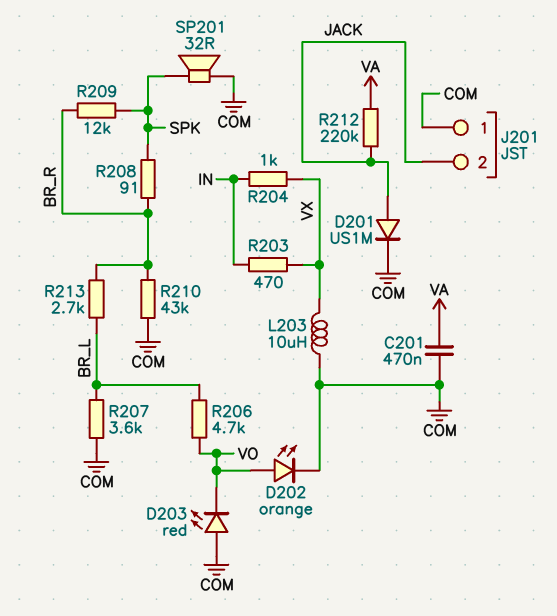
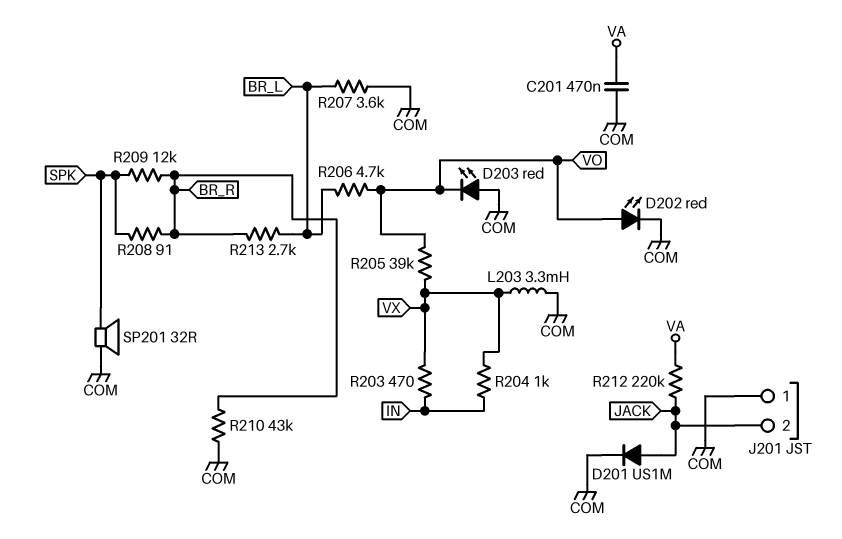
D202: LED orange (A VO, K COM) -> LED red (A VO, K COM)
L203: 10uH (COM, VX) -> 3.3mH (COM, VX)
R205: none -> 39k (VO, VX)

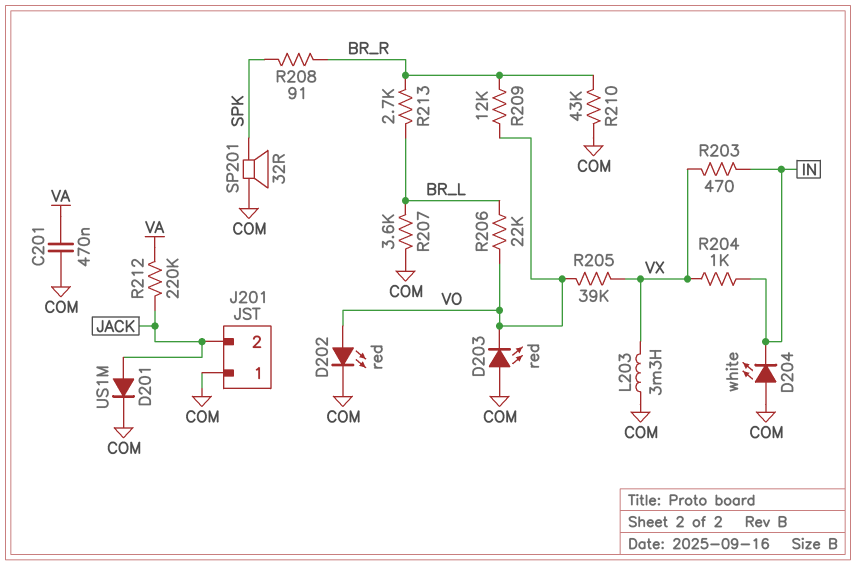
D204: none -> LED white (A COM, K IN)
R206: 4.7k (BR_L, VO) -> 22k (BR_L, VO)
R209: 12k (BR_R, SPK) -> 12k (BR_R, VO)

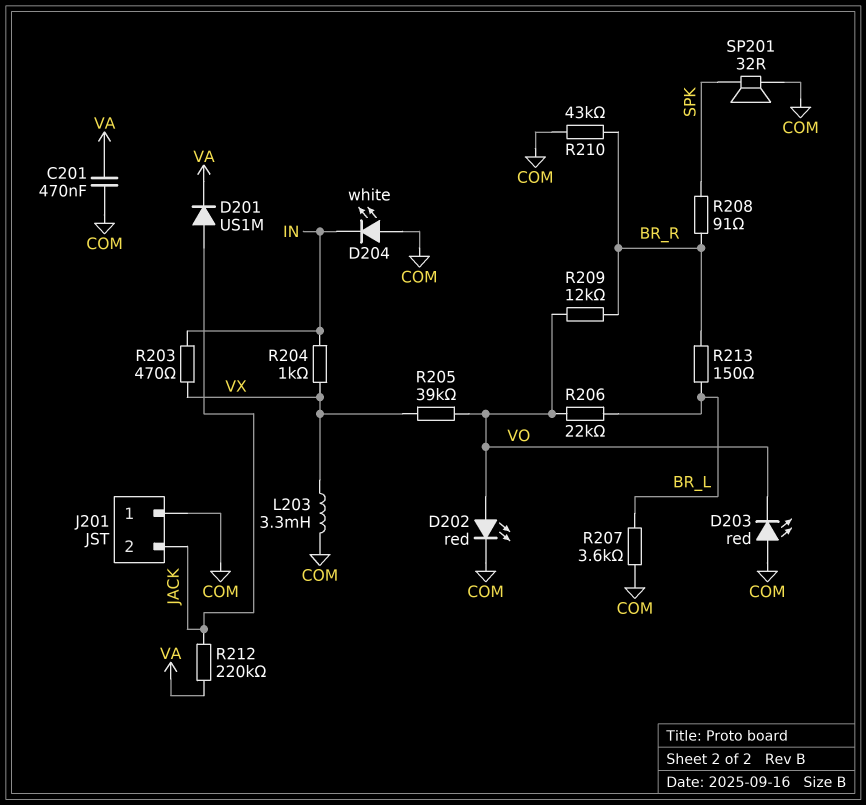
D201: diode US1M (A JACK, K COM) -> diode US1M (A JACK, K VA)
R213: 2.7k (BR_L, BR_R) -> 150 (BR_L, BR_R)

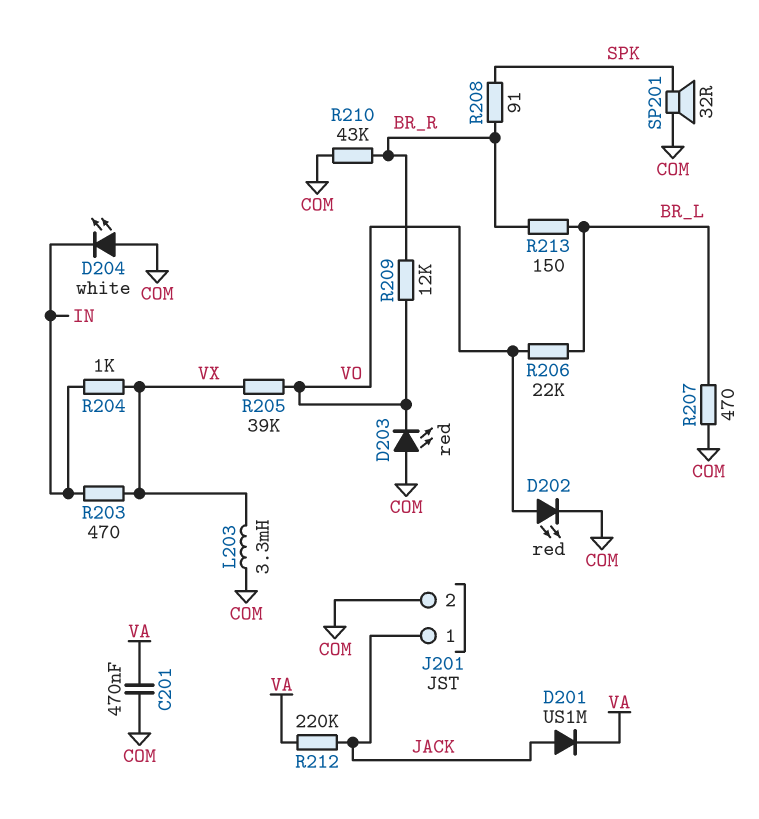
J201 pin 1: COM -> JACK
J201 pin 2: JACK -> COM
R207: 3.6k (BR_L, COM) -> 470 (BR_L, COM)

